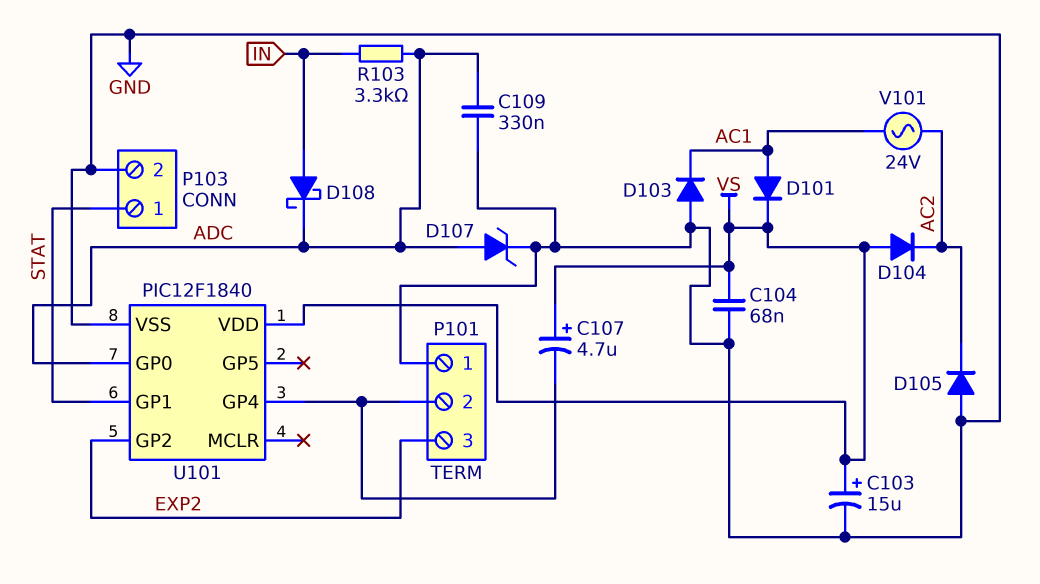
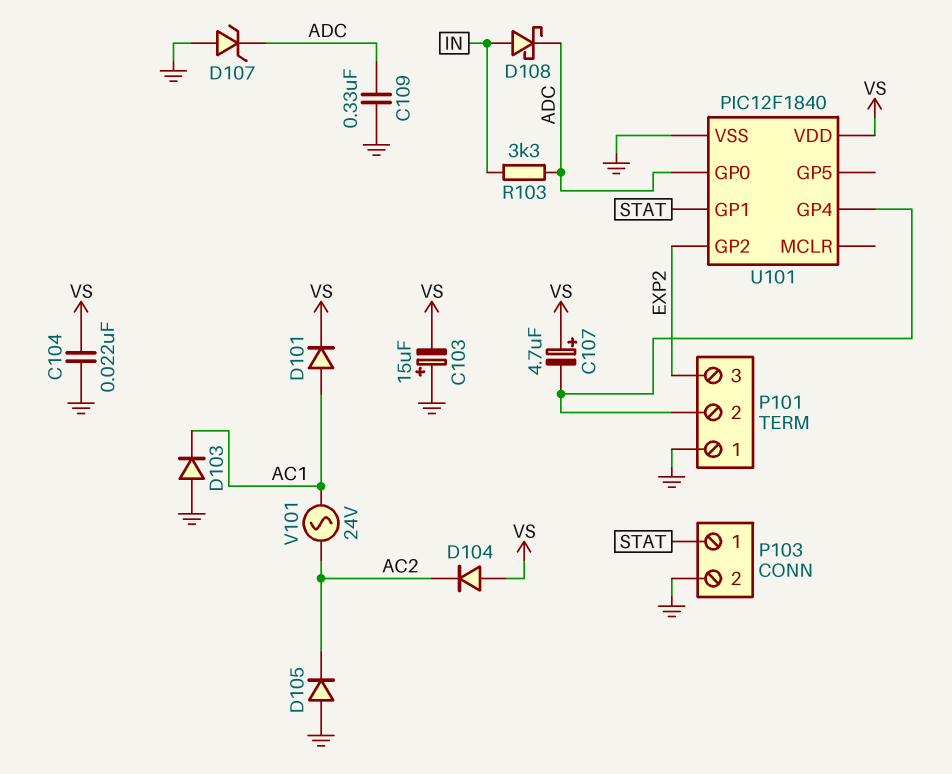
C103: 15uF (plus VS, minus GND) -> 15uF (plus GND, minus VS)
C104: 68nF (GND, VS) -> 22nF (GND, VS)
D107: zener (A ADC, K GND) -> zener (A GND, K ADC)

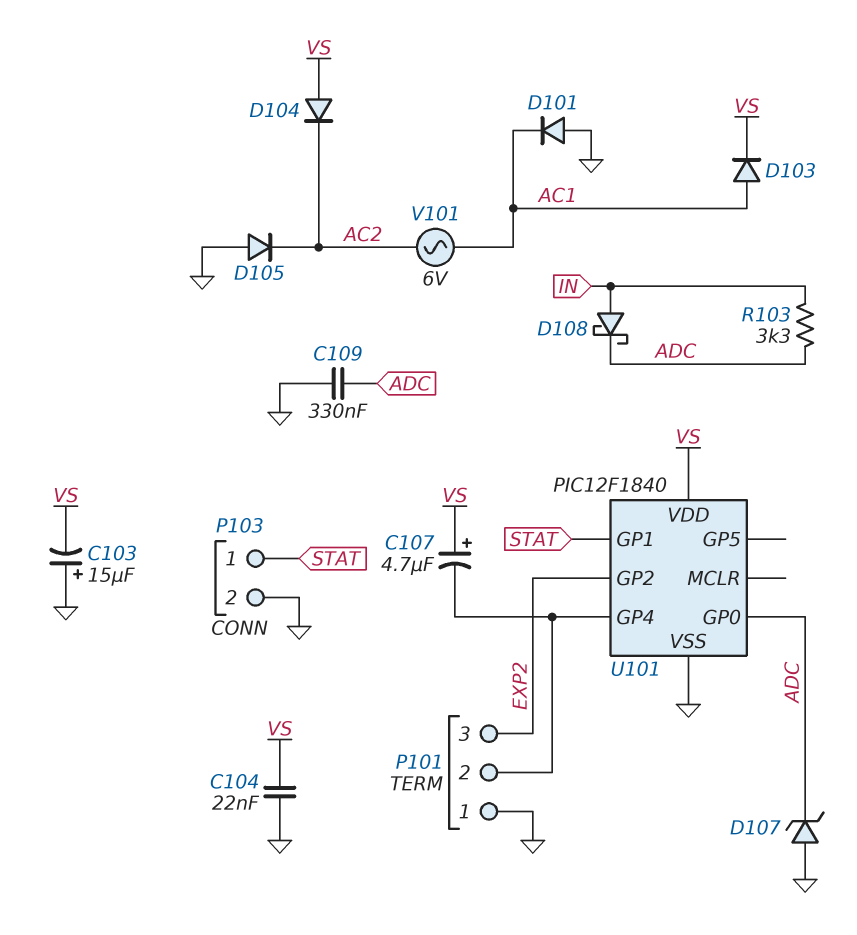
D101: diode (A AC1, K VS) -> diode (A GND, K AC1)
D103: diode (A GND, K AC1) -> diode (A AC1, K VS)
V101: AC 24V (AC1, AC2) -> AC 6V (AC1, AC2)

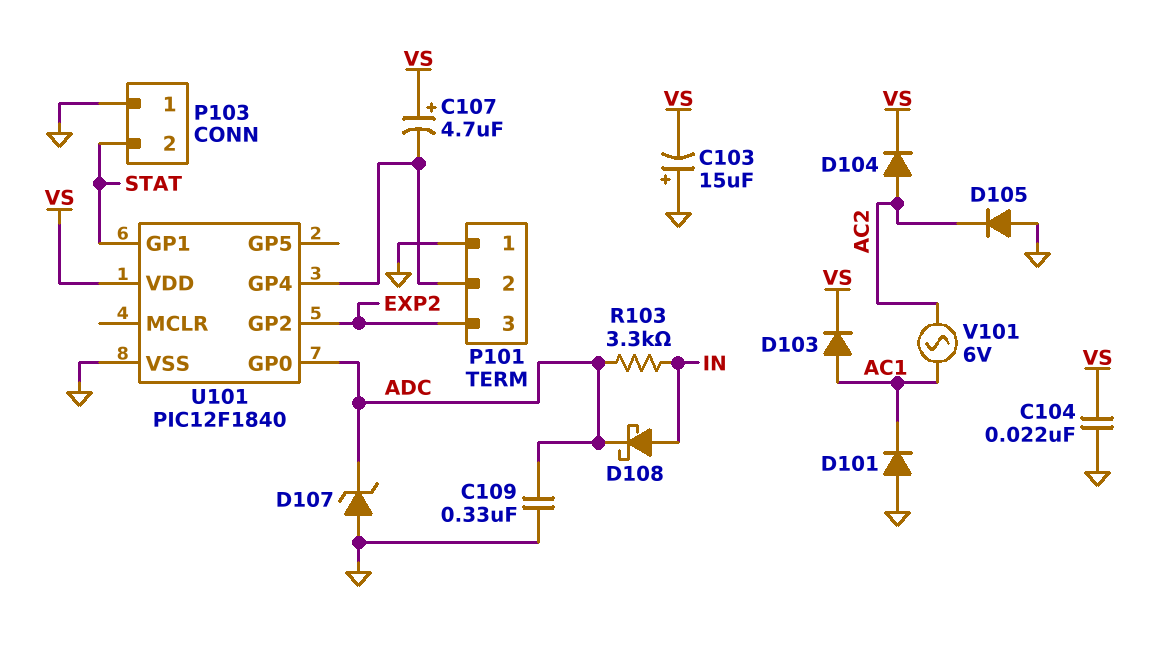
D104: diode (A VS, K AC2) -> diode (A AC2, K VS)
P103 pin 1: STAT -> GND
P103 pin 2: GND -> STAT

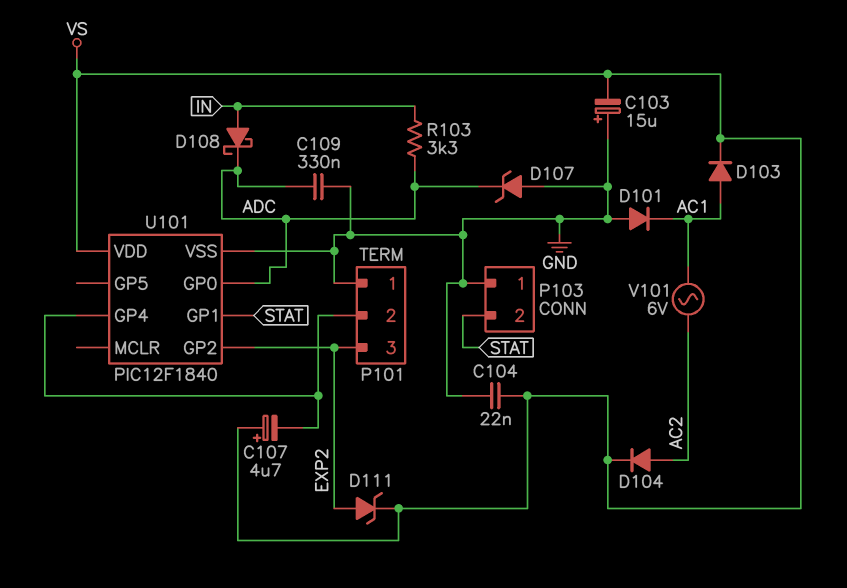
D105: diode (A GND, K AC2) -> none
D111: none -> zener (A EXP2, K VS)

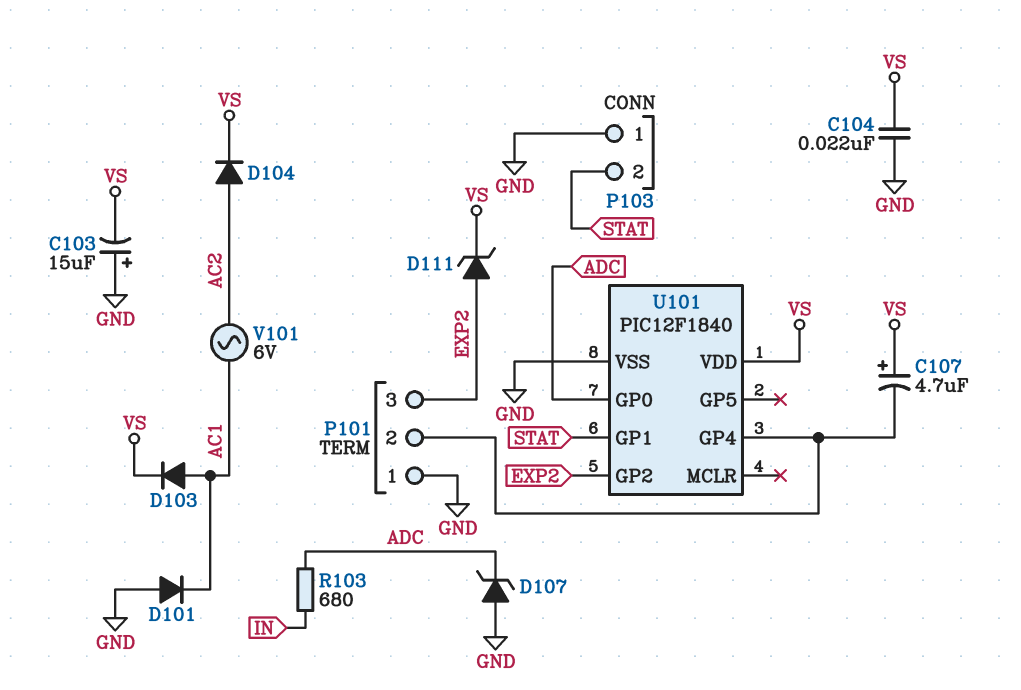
C109: 330nF (ADC, GND) -> none
D108: schottky (A IN, K ADC) -> none
R103: 3.3k (ADC, IN) -> 680 (ADC, IN)

